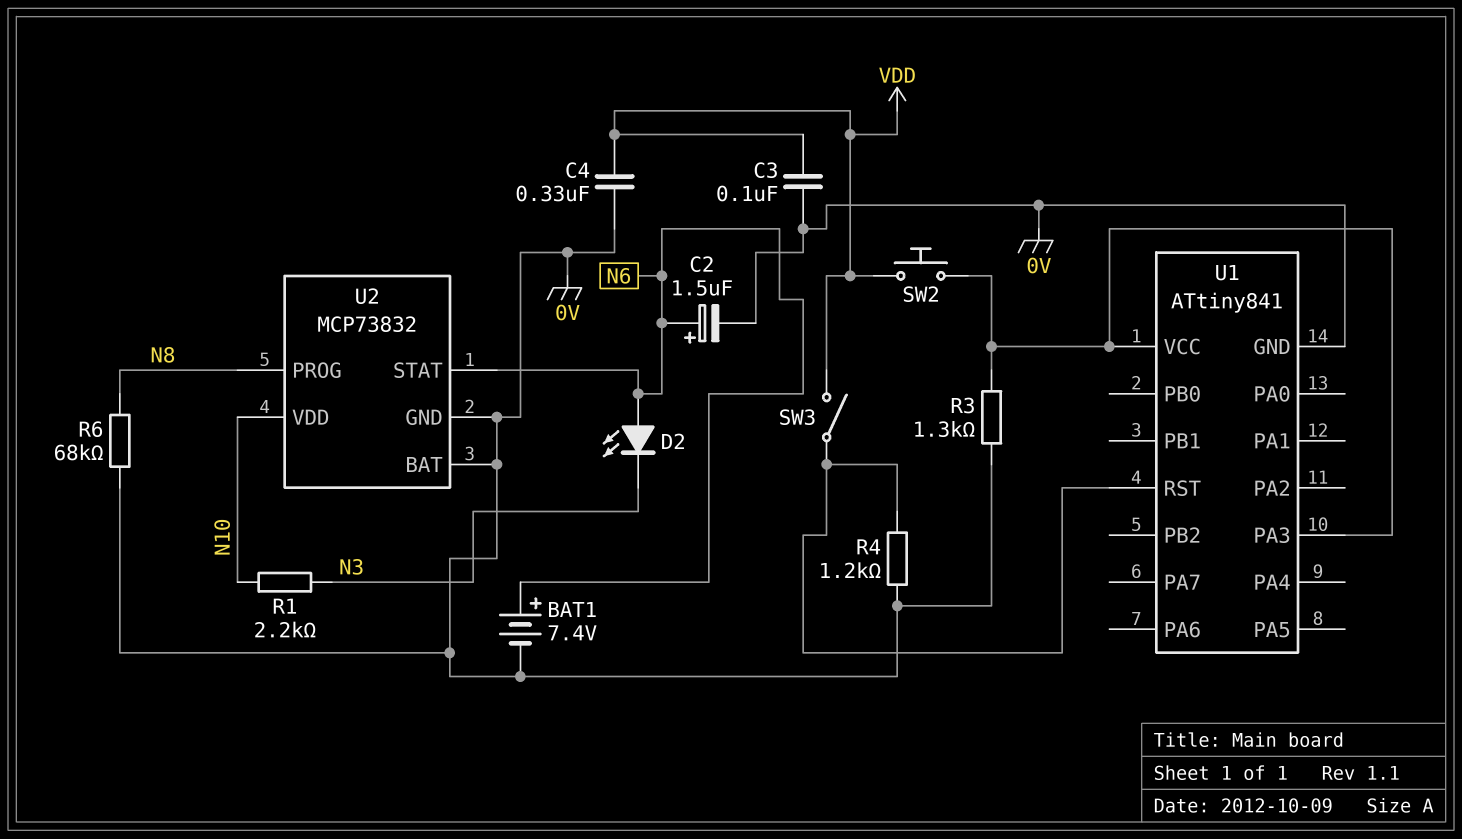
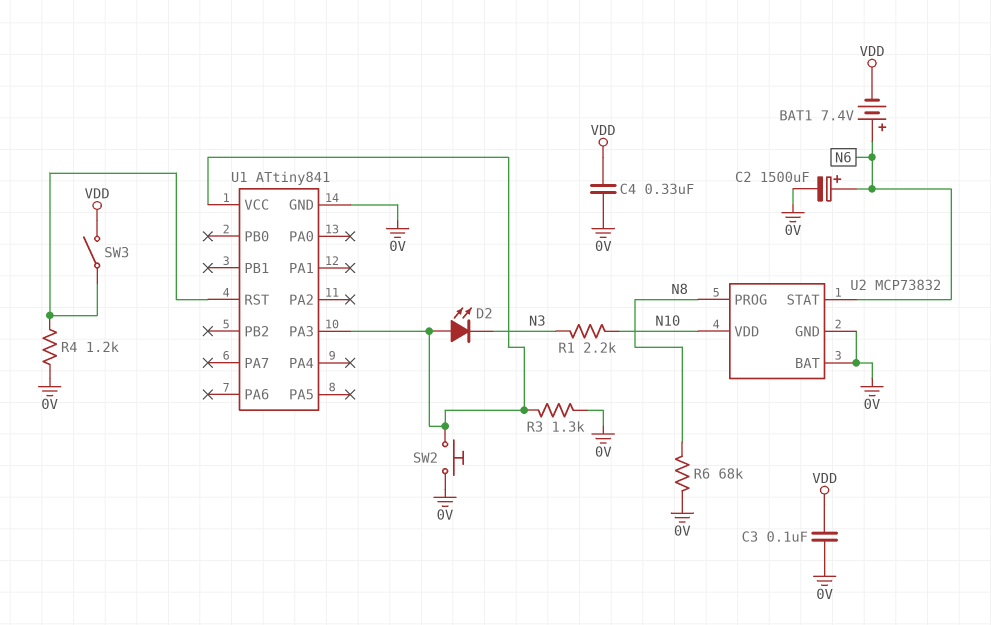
BAT1: 7.4V (plus N6, minus 0V) -> 7.4V (plus N6, minus VDD)
C2: 1.5uF (plus N6, minus 0V) -> 1500uF (plus N6, minus 0V)
D2: LED (A N6, K N3) -> LED (A U1/PA3, K N3)
SW2: button (U1/PA3, VDD) -> button (0V, U1/PA3)

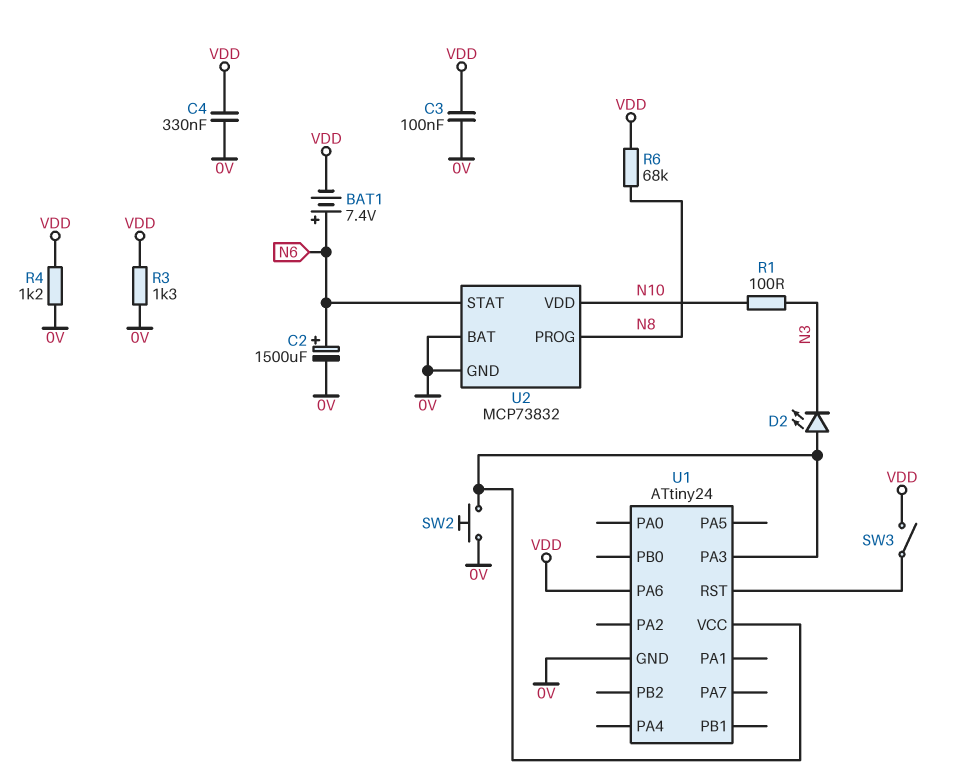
R1: 2.2k (N3, N10) -> 100 (N3, N10)
R3: 1.3k (0V, U1/PA3) -> 1.3k (0V, VDD)
R4: 1.2k (0V, U1/RST) -> 1.2k (0V, VDD)
R6: 68k (0V, N8) -> 68k (N8, VDD)
U1: ATtiny841 -> ATtiny24
U1 pin PA6: none -> VDD

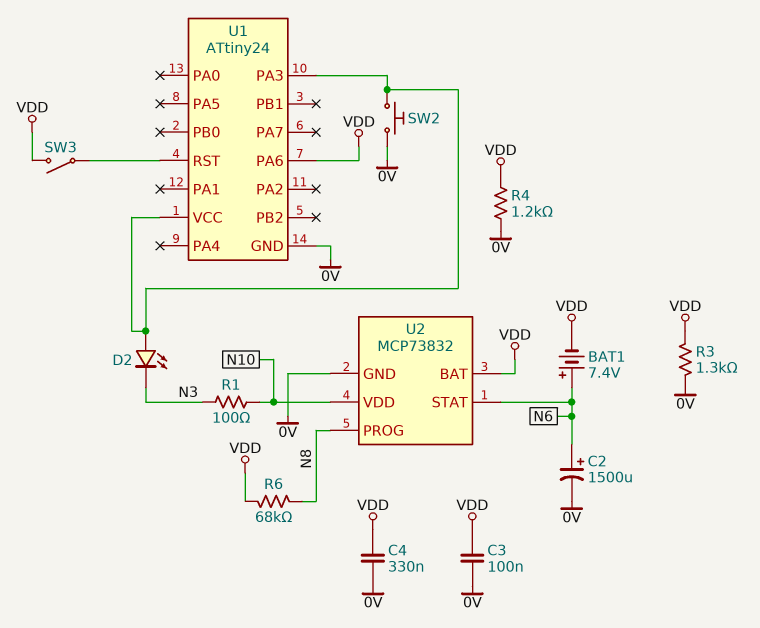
U2 pin BAT: 0V -> VDD

